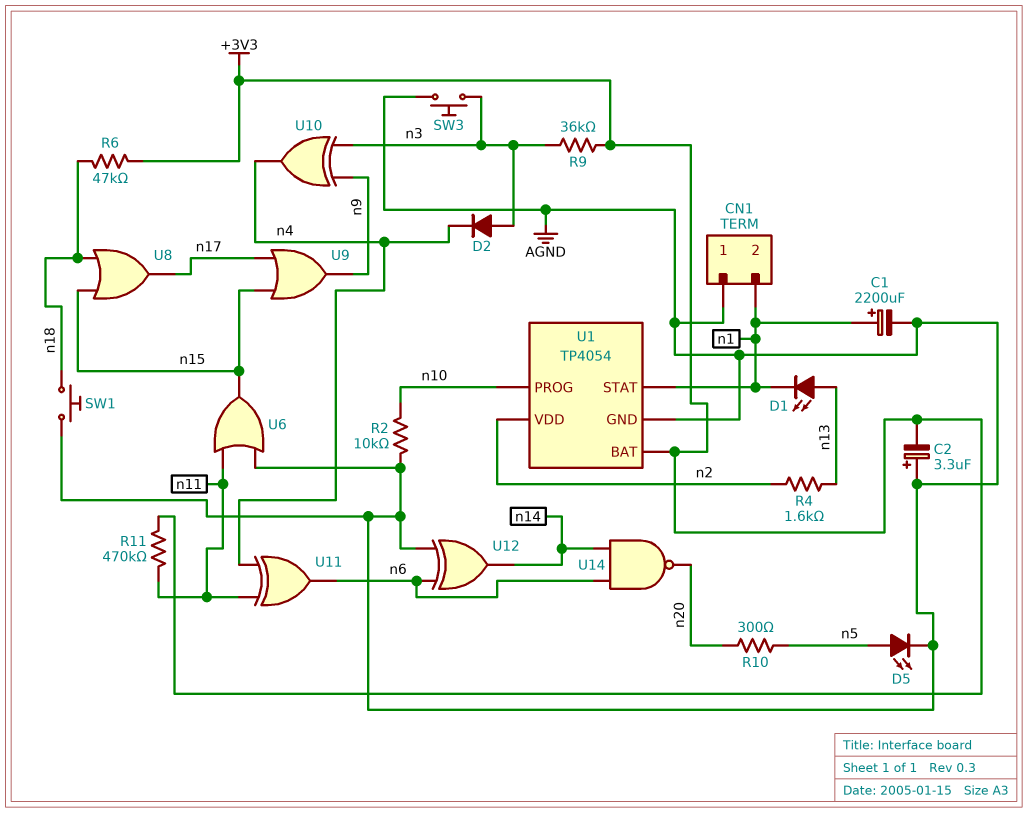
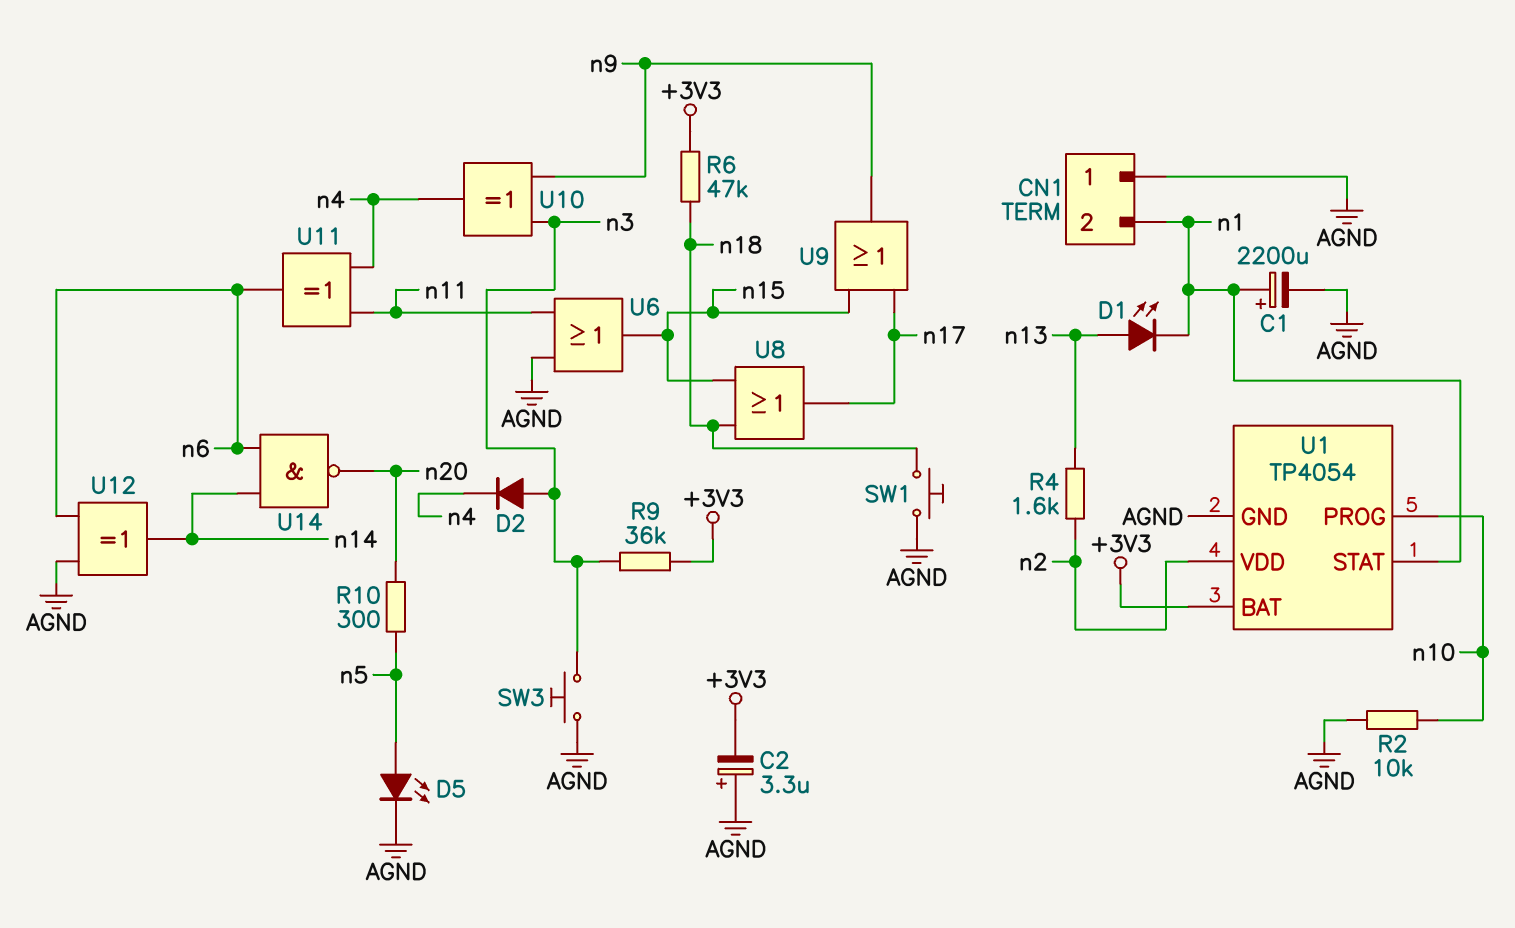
R11: 470k (+3V3, n11) -> none

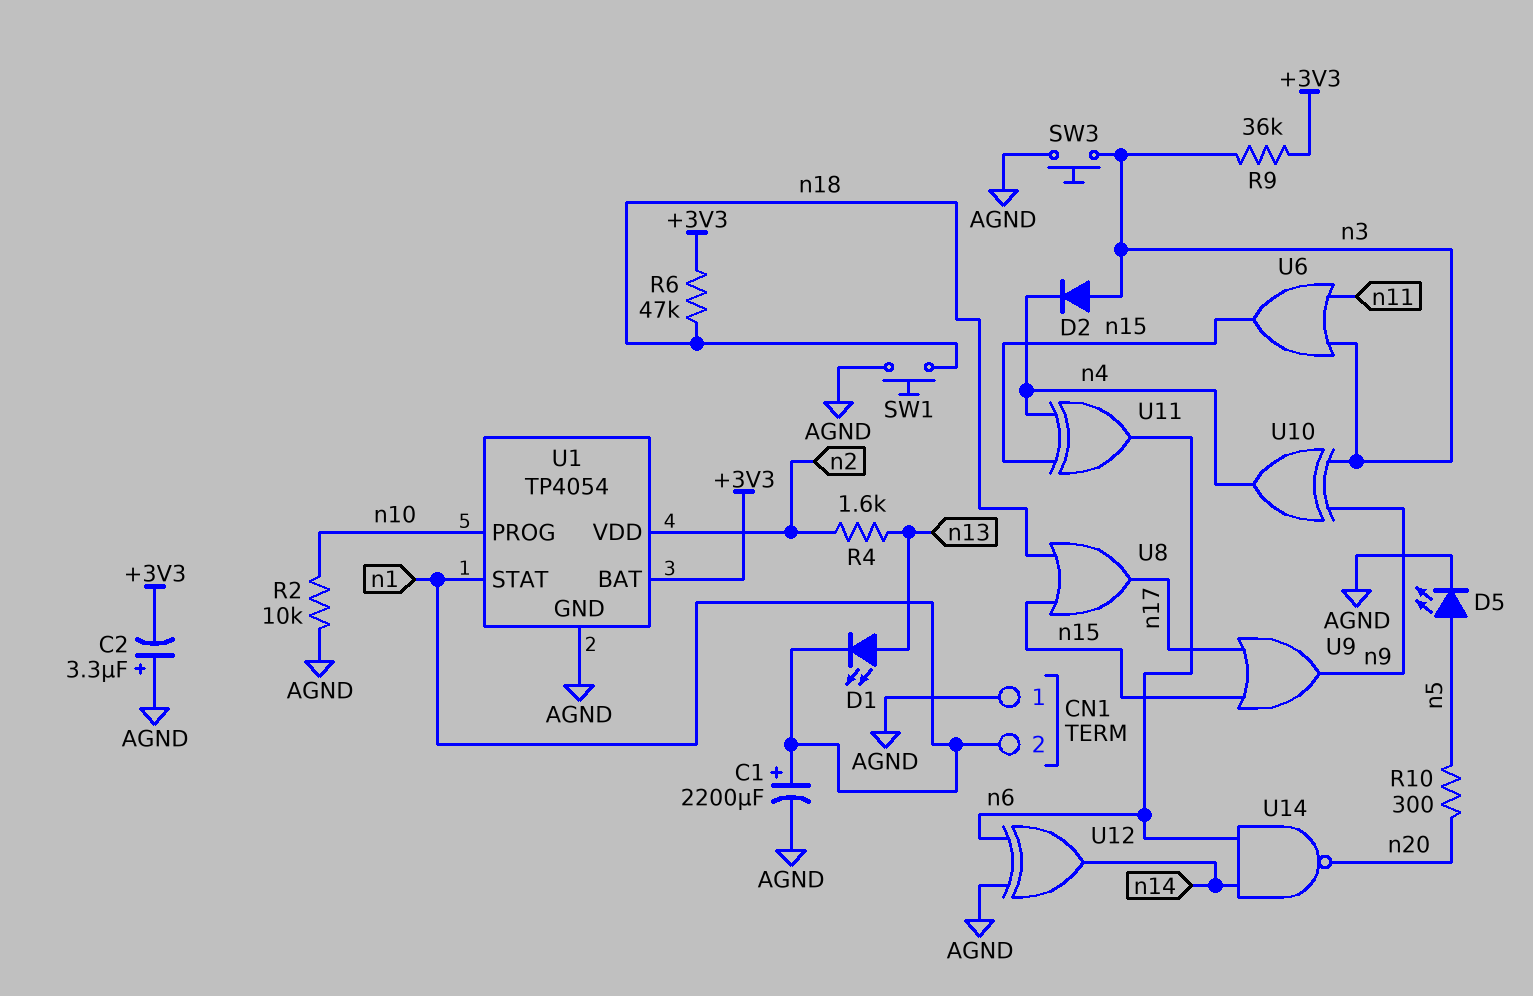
U6: OR (in AGND, in n11, out n15) -> OR (in n3, in n11, out n15)
U11: XOR (in n4, in n11, out n6) -> XOR (in n4, in n15, out n6)

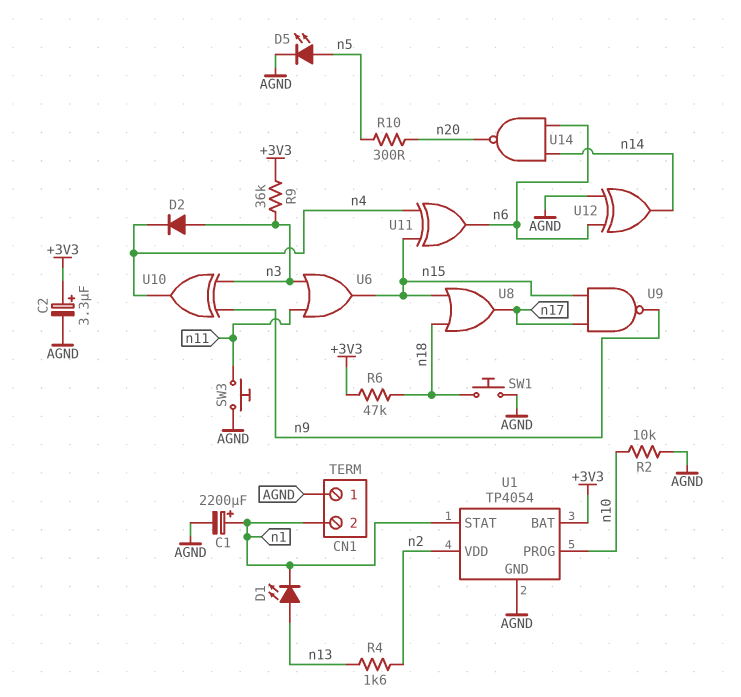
C2: 3.3uF (plus AGND, minus +3V3) -> 3.3uF (plus +3V3, minus AGND)
SW3: button (AGND, n3) -> button (AGND, n11)
U9: OR (in n15, in n17, out n9) -> NAND (in n15, in n17, out n9)

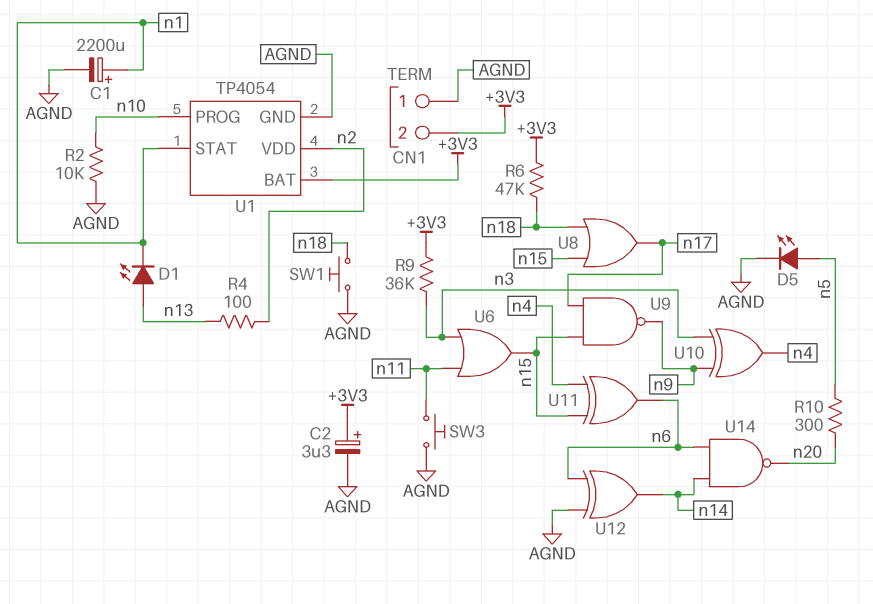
CN1 pin 2: n1 -> +3V3
D2: diode (A n3, K n4) -> none
R4: 1.6k (n2, n13) -> 100 (n2, n13)

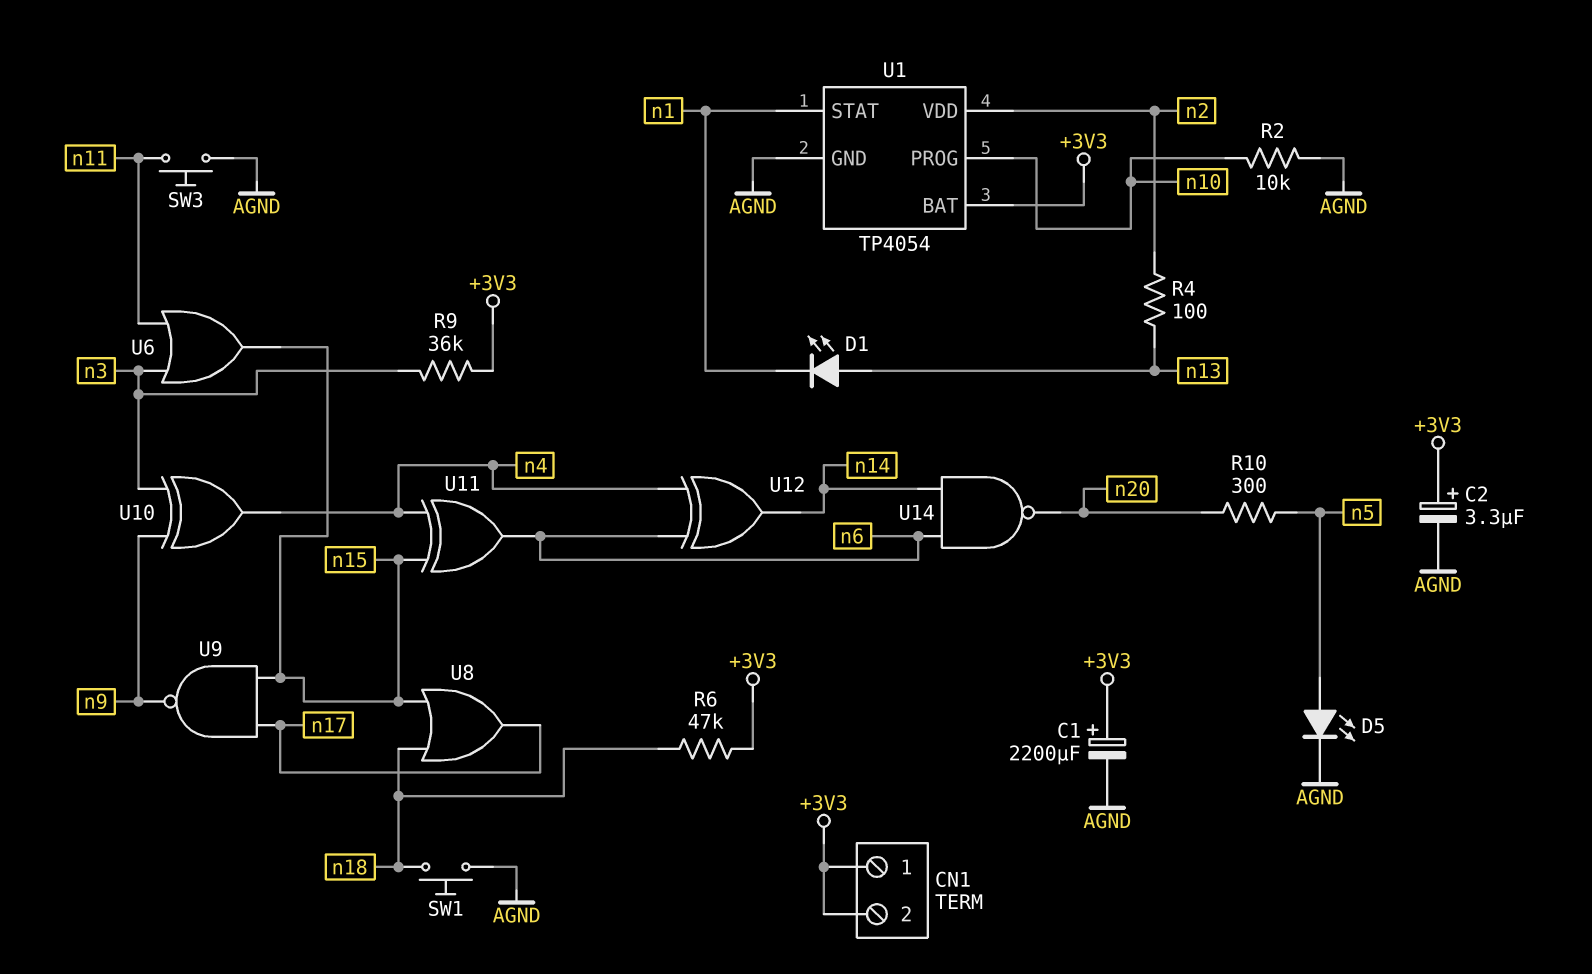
C1: 2200uF (plus n1, minus AGND) -> 2200uF (plus +3V3, minus AGND)
CN1 pin 1: AGND -> +3V3
U12: XOR (in AGND, in n6, out n14) -> XOR (in n4, in n6, out n14)

